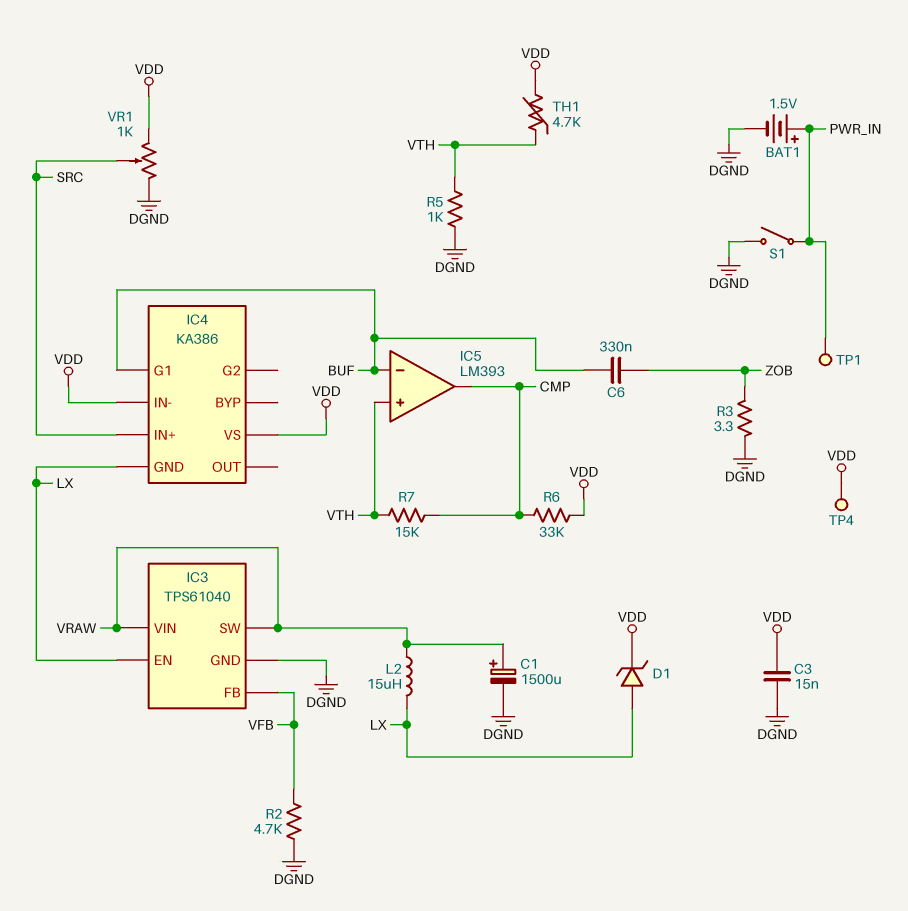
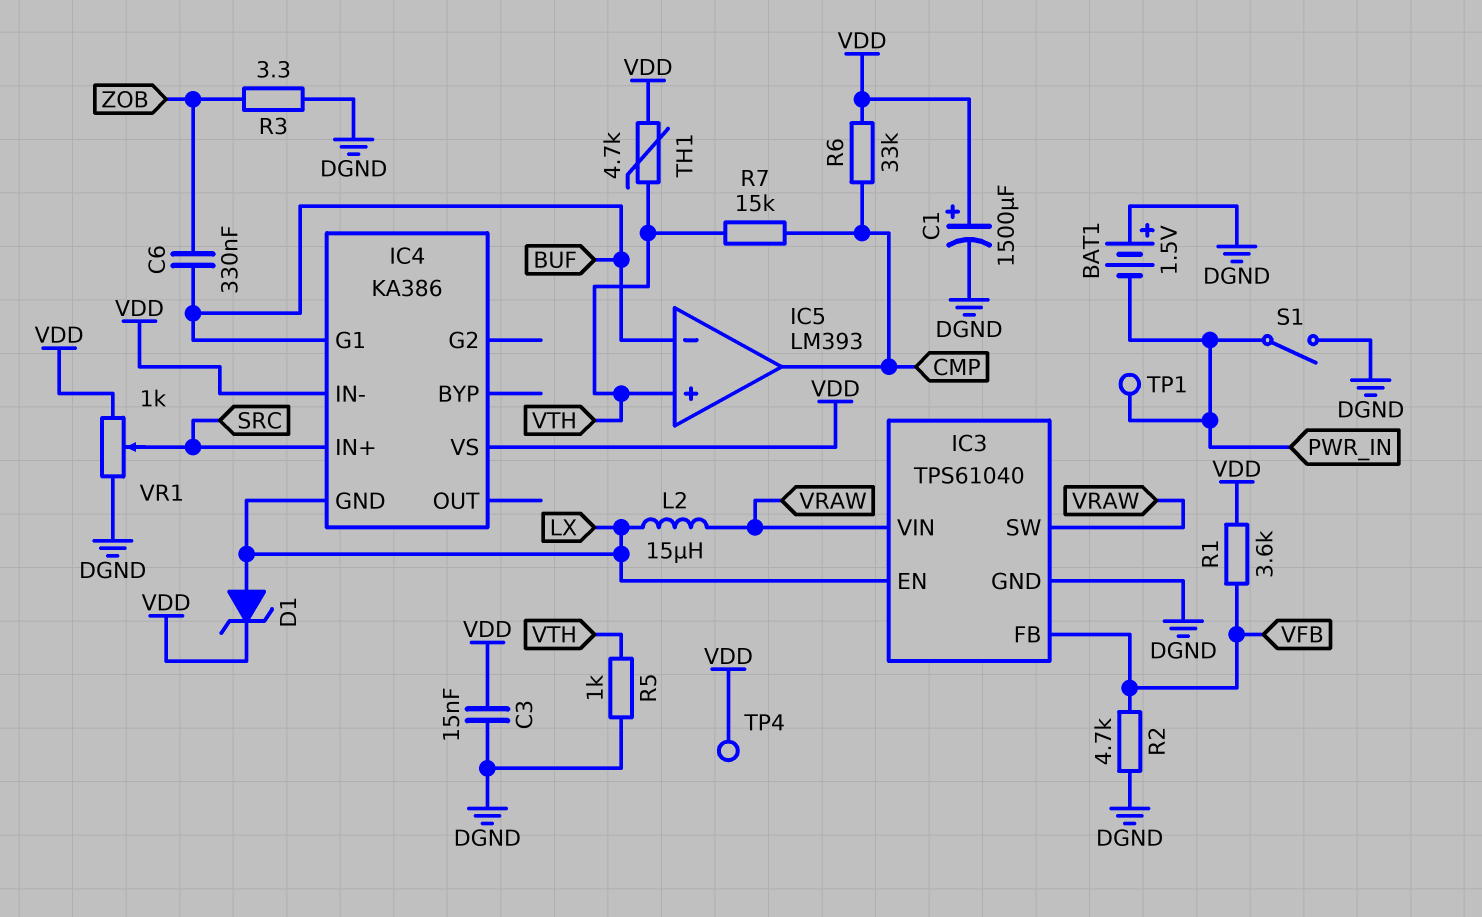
BAT1: 1.5V (plus PWR_IN, minus DGND) -> 1.5V (plus DGND, minus PWR_IN)
C1: 1500uF (plus VRAW, minus DGND) -> 1500uF (plus VDD, minus DGND)
R1: none -> 3.6k (VDD, VFB)

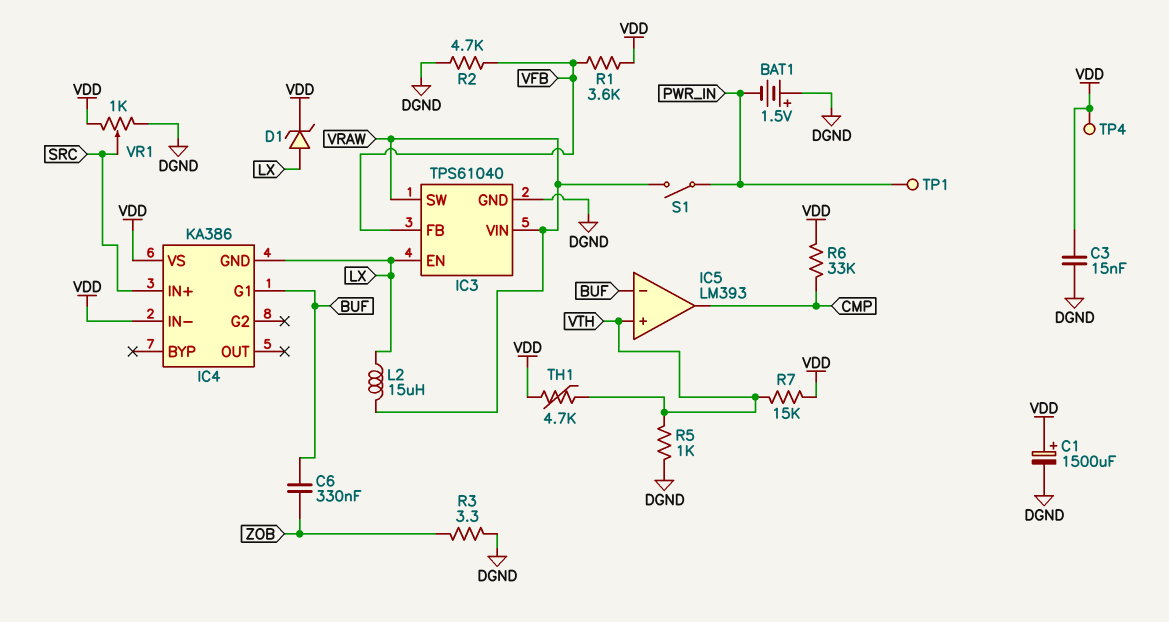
R7: 15k (CMP, VTH) -> 15k (VDD, VTH)
S1: switch (DGND, PWR_IN) -> switch (PWR_IN, VRAW)

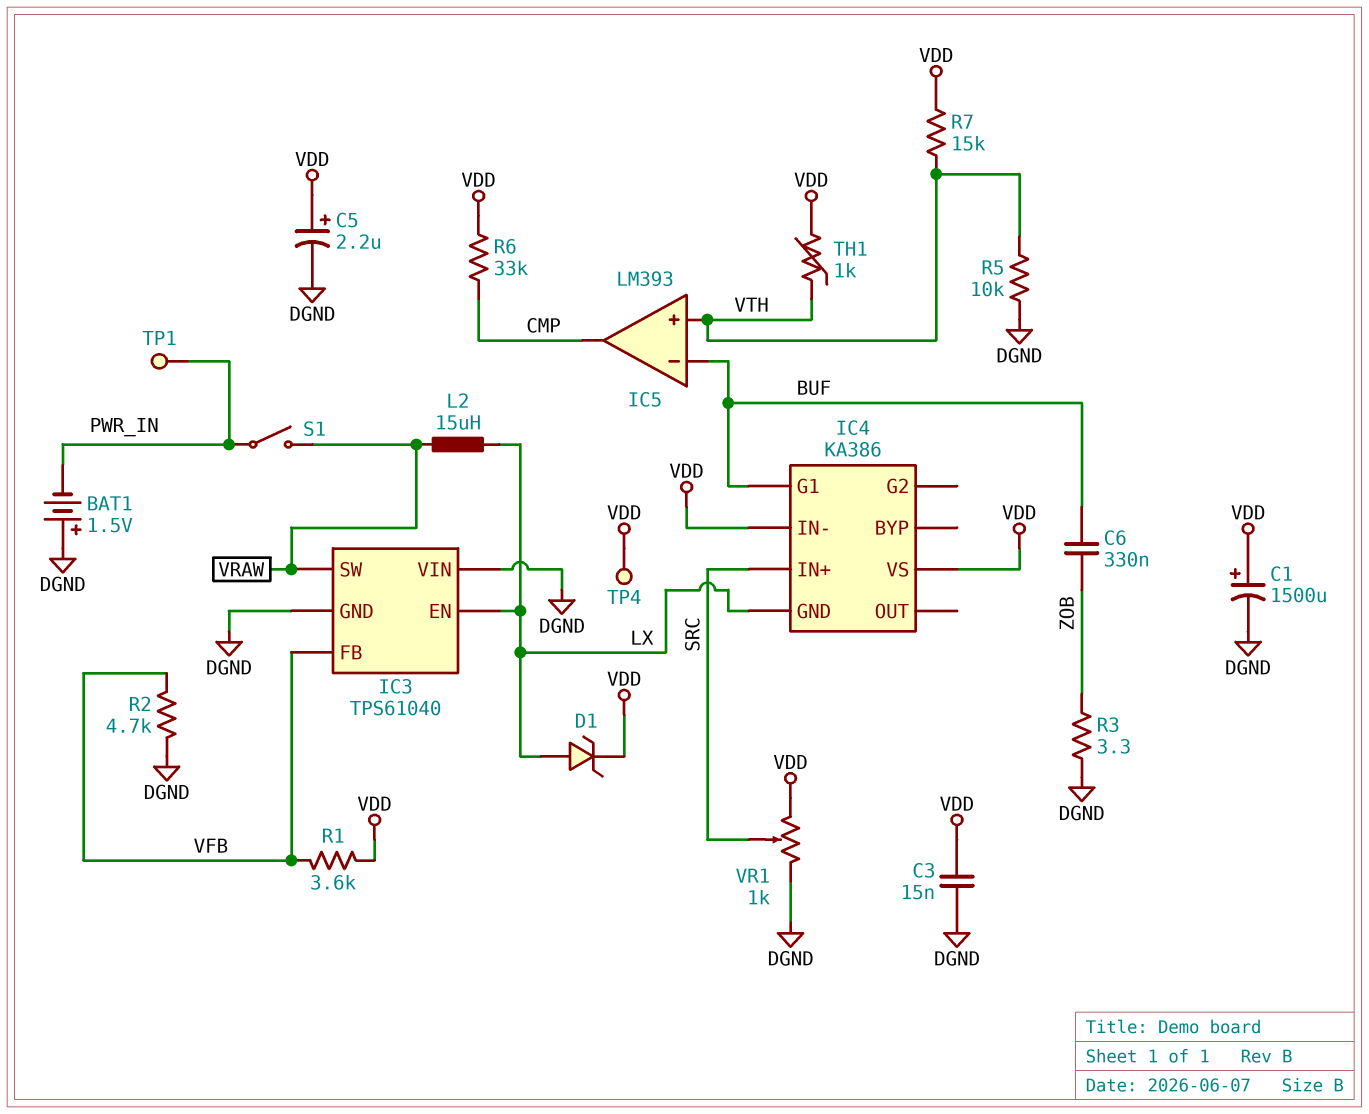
C5: none -> 2.2uF (plus VDD, minus DGND)
IC3 pin VIN: VRAW -> DGND
R5: 1k (DGND, VTH) -> 10k (DGND, VTH)
TH1: 4.7k (VDD, VTH) -> 1k (VDD, VTH)

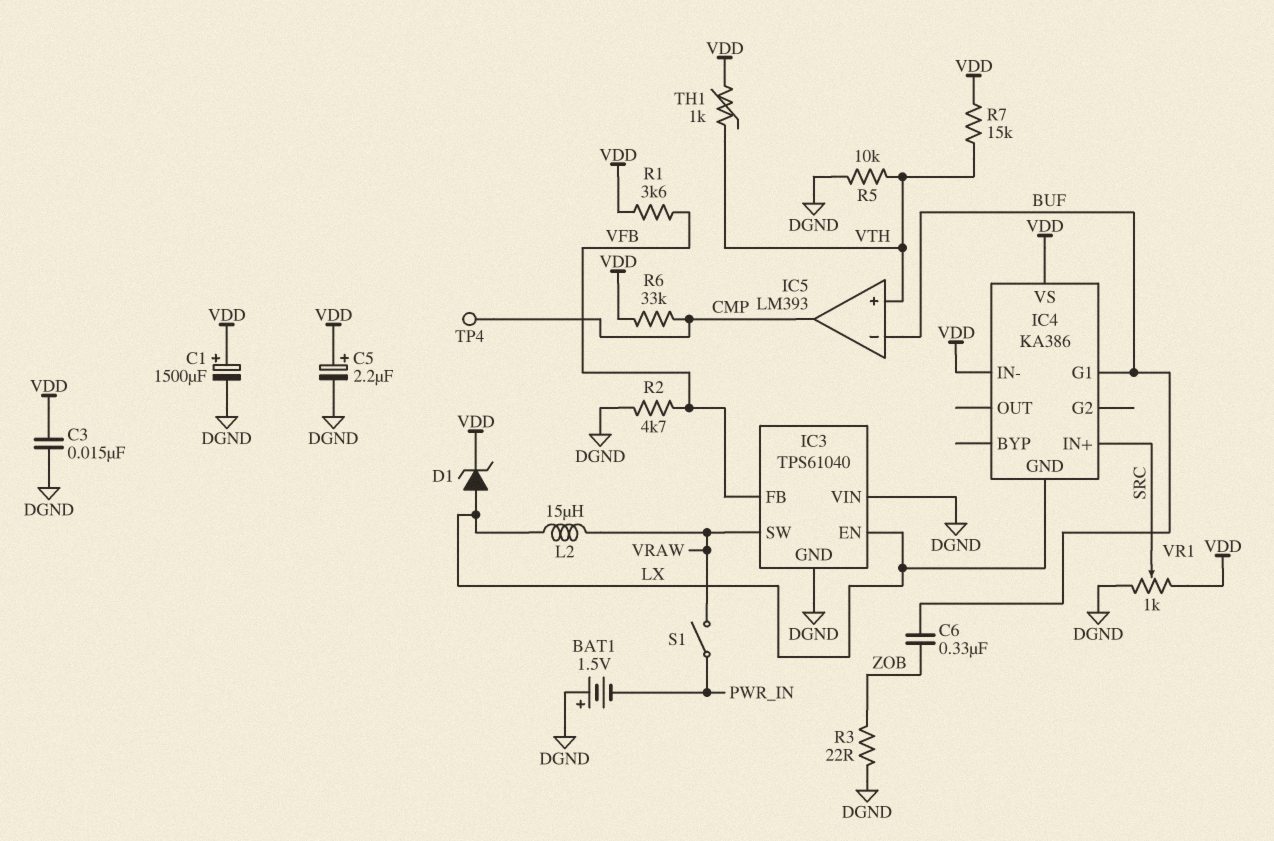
R3: 3.3 (DGND, ZOB) -> 22 (DGND, ZOB)
TP1: test point (PWR_IN) -> none
TP4: test point (VDD) -> test point (CMP)

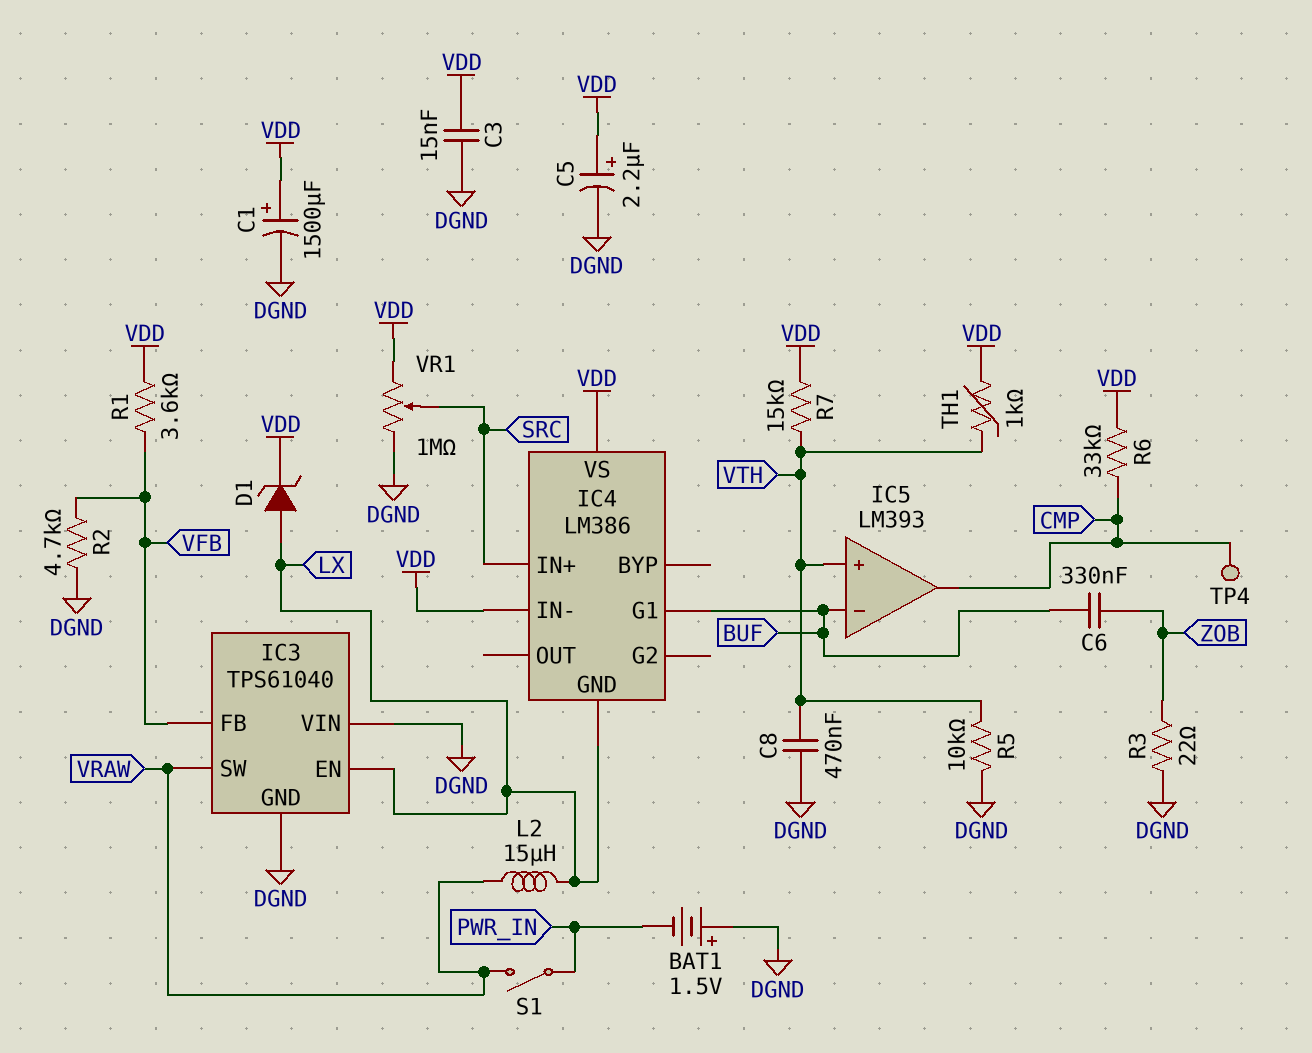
C8: none -> 470nF (DGND, VTH)
IC4: KA386 -> LM386
VR1: 1k (DGND, VDD, wiper SRC) -> 1M (DGND, VDD, wiper SRC)

